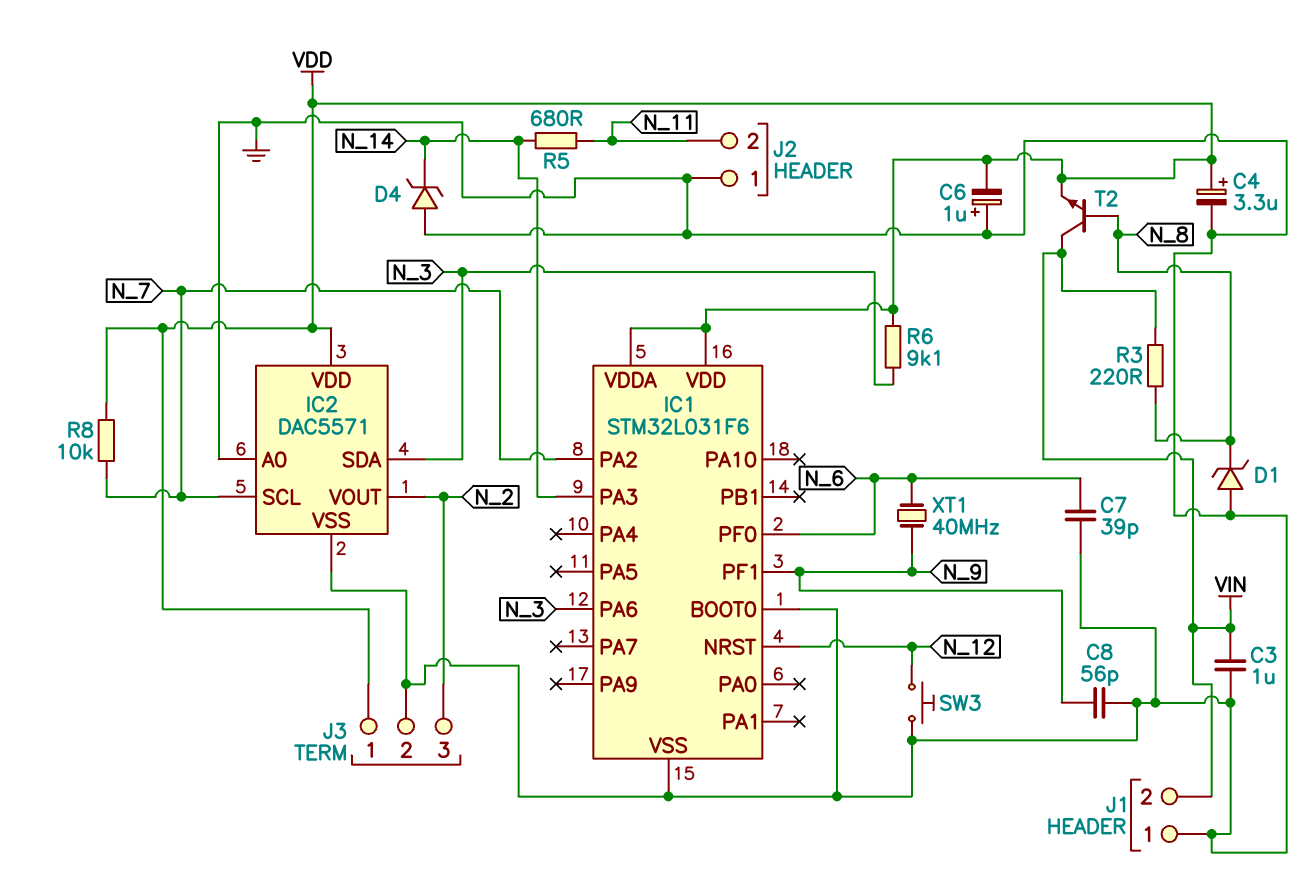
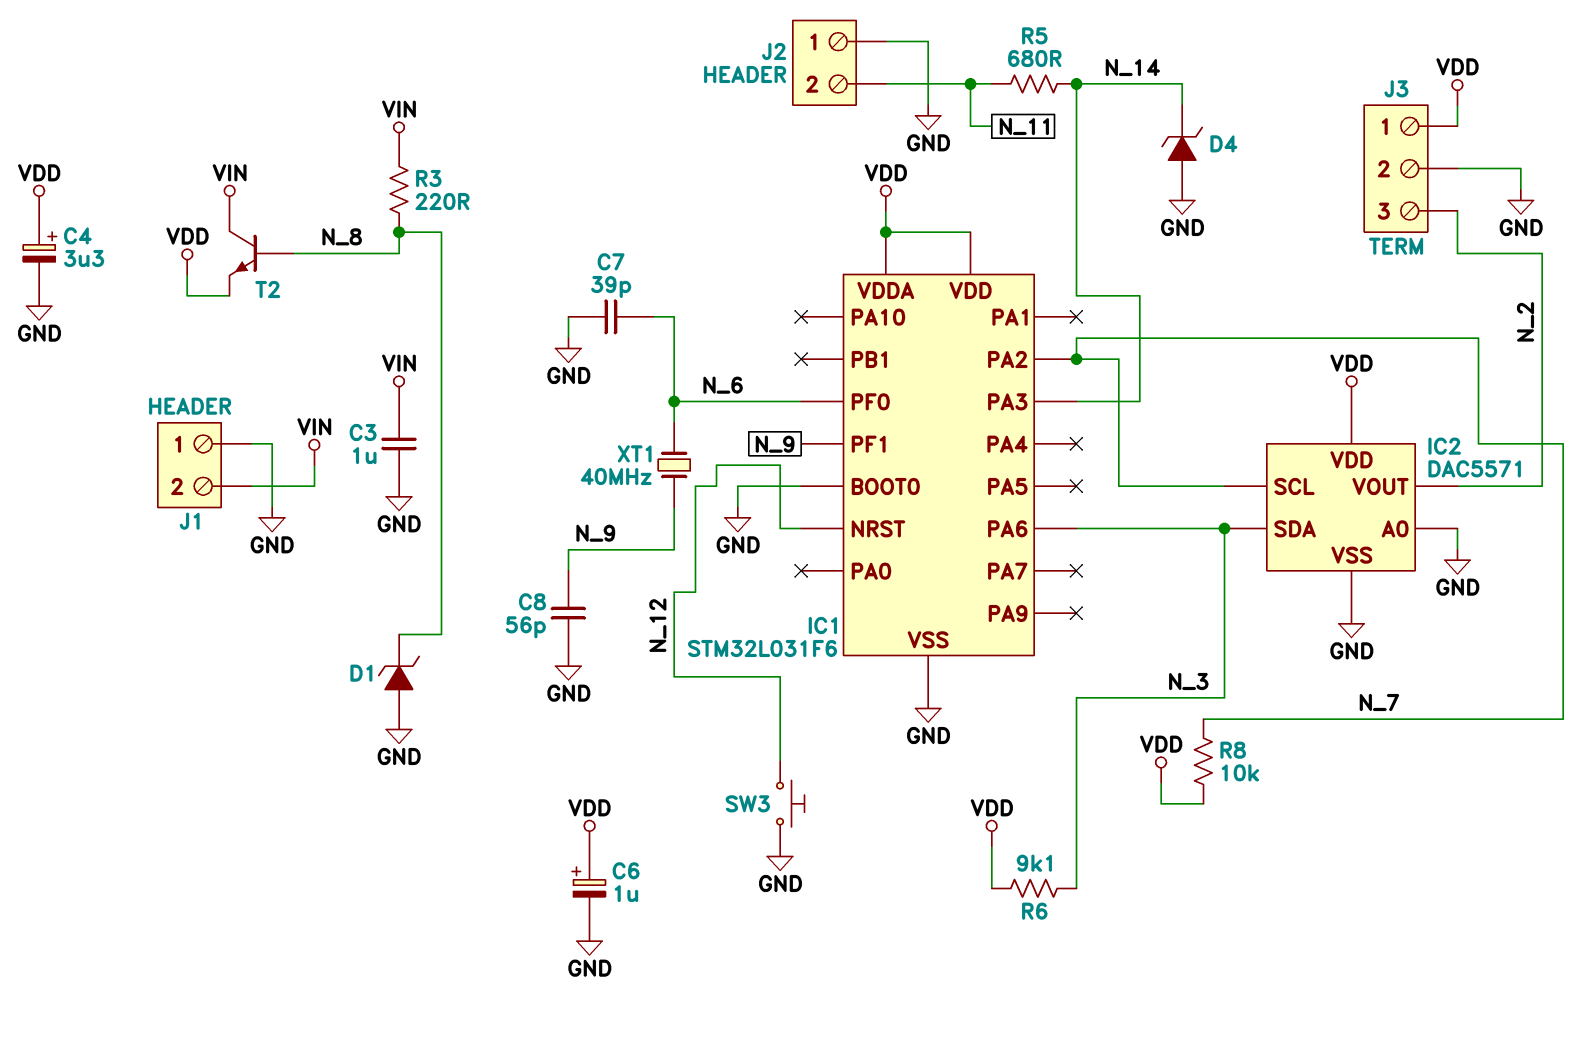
C6: 1uF (plus GND, minus VDD) -> 1uF (plus VDD, minus GND)

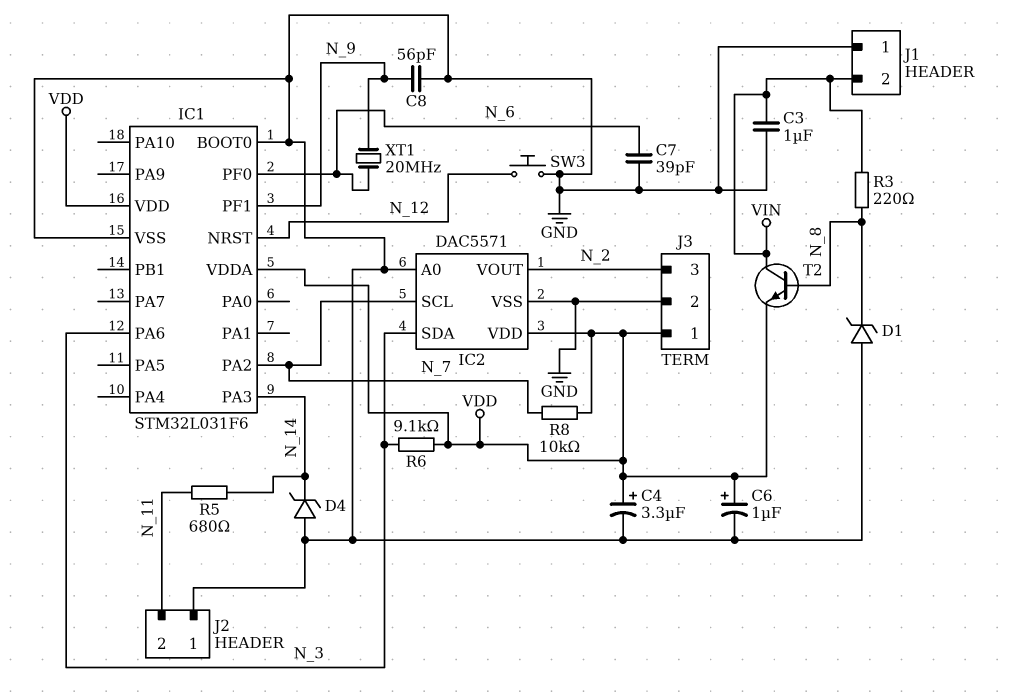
XT1: 40MHz (N_6, N_9) -> 20MHz (N_6, N_9)

